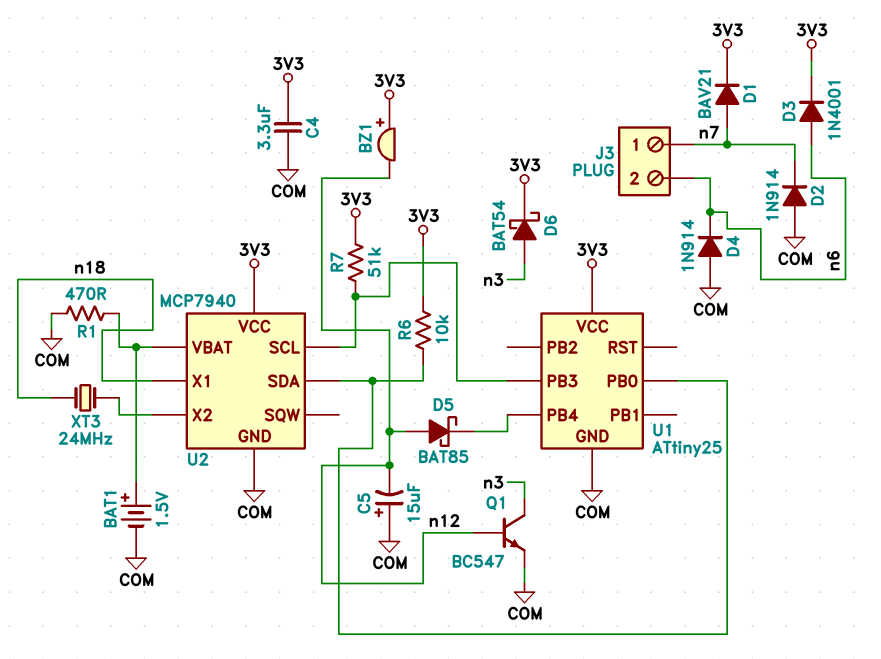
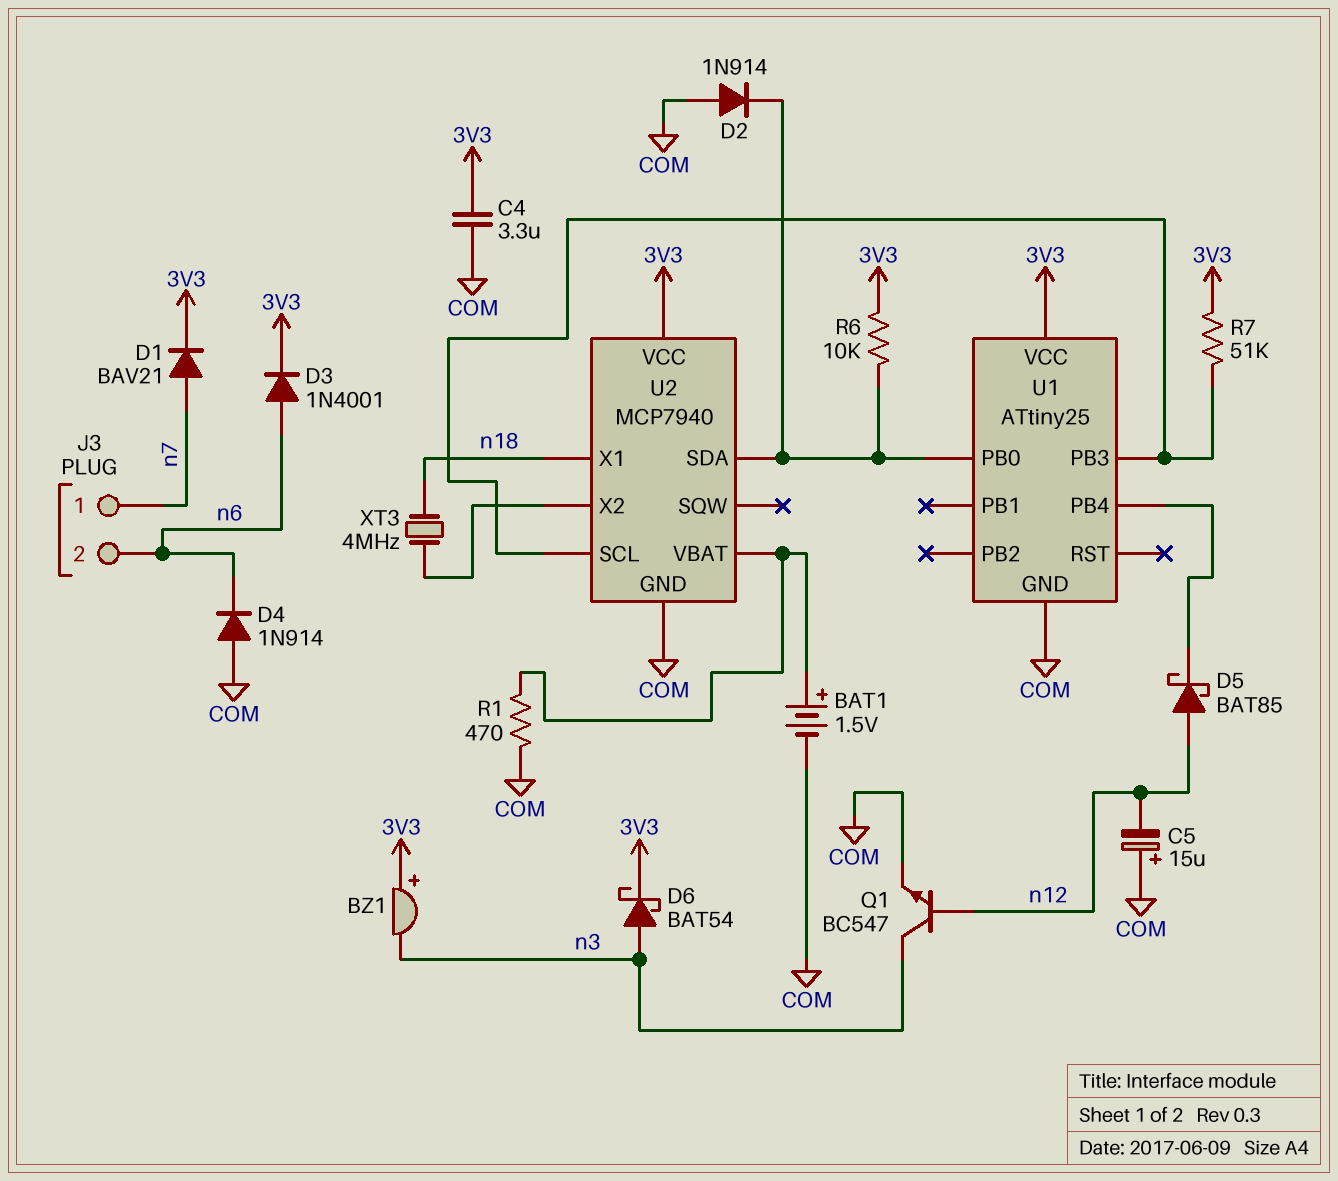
BZ1: buzzer (plus 3V3, minus n12) -> buzzer (plus 3V3, minus n3)
D2: diode 1N914 (A COM, K n7) -> diode 1N914 (A COM, K U1/PB0)
XT3: 24MHz (U2/X2, n18) -> 4MHz (U2/X2, n18)

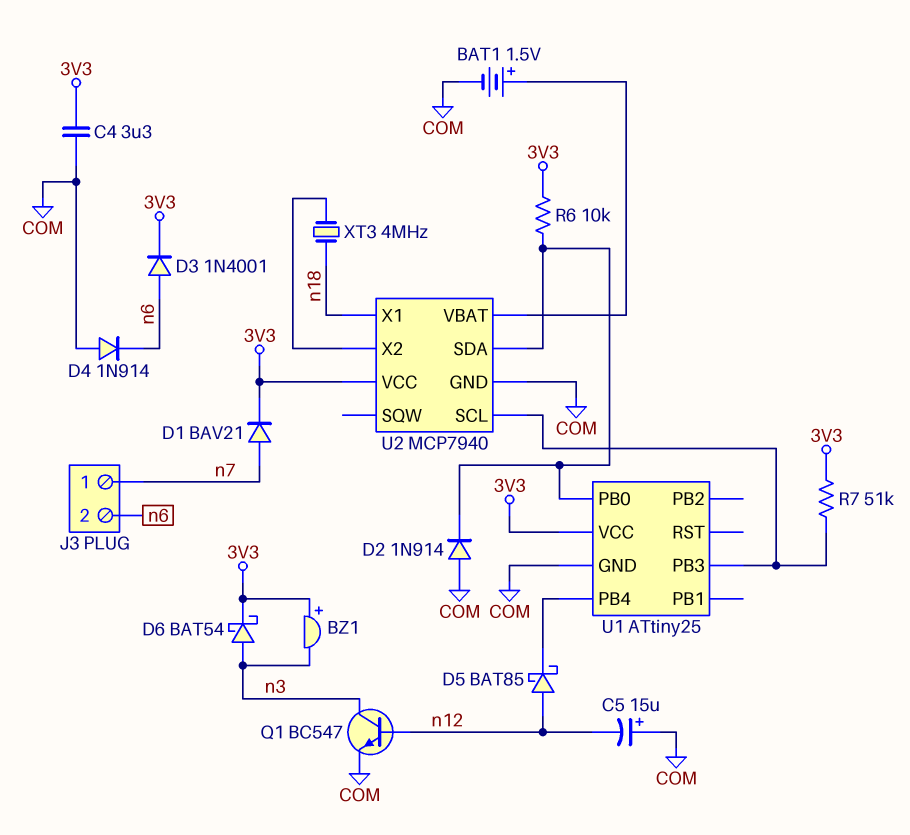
R1: 470 (COM, U2/VBAT) -> none

